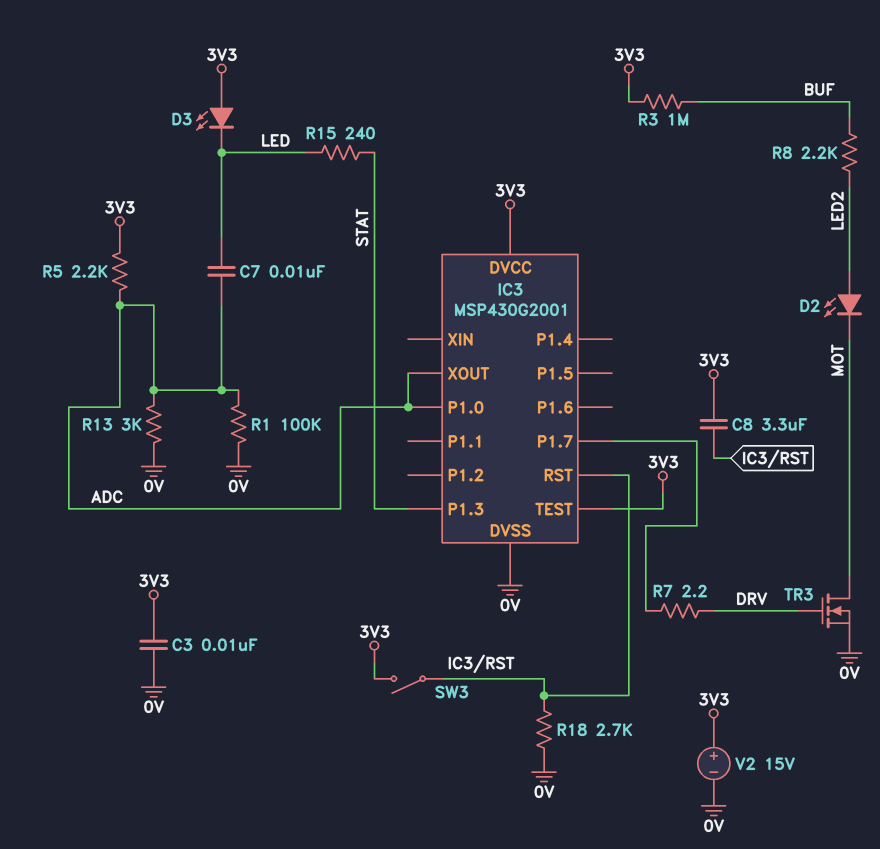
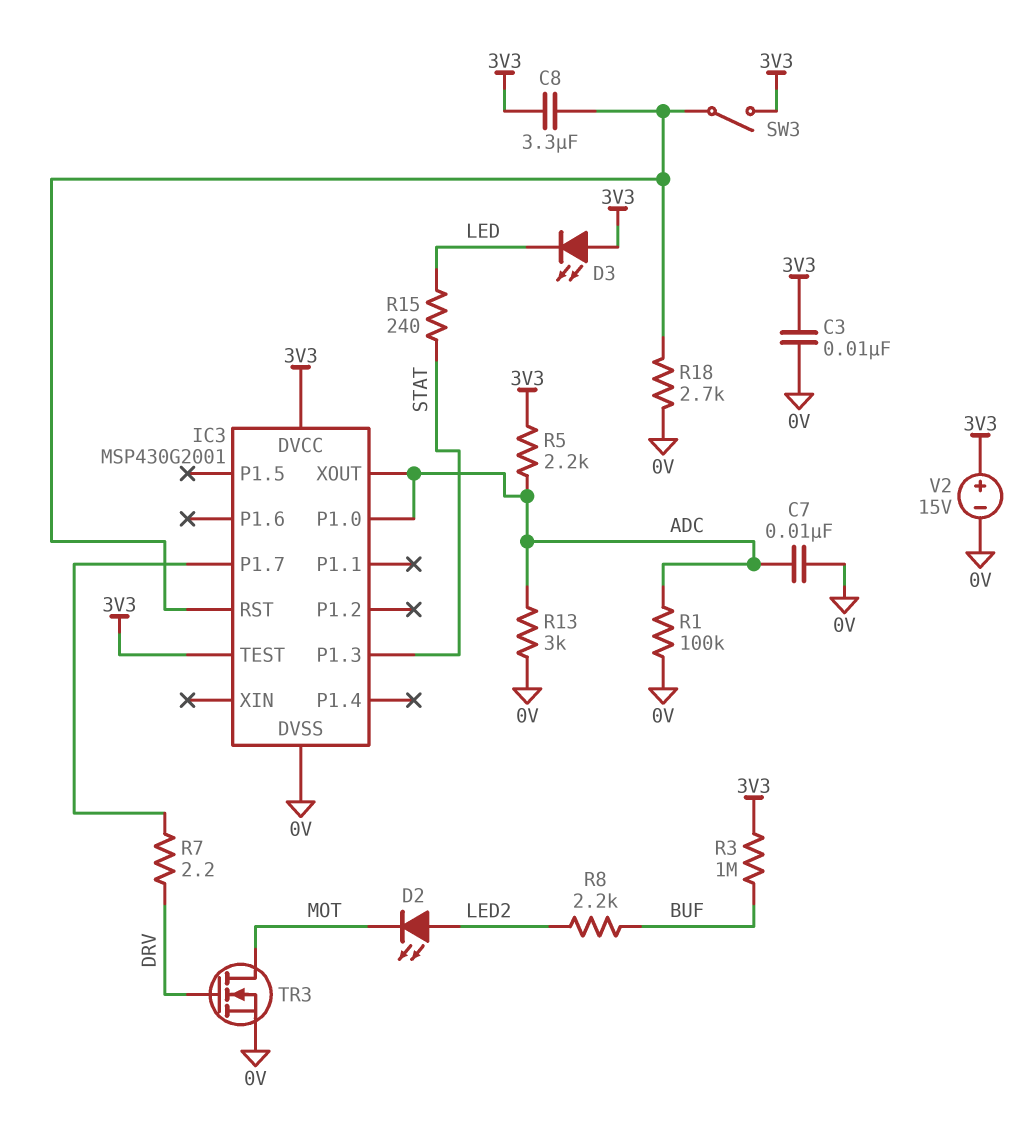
C7: 10nF (ADC, LED) -> 10nF (0V, ADC)

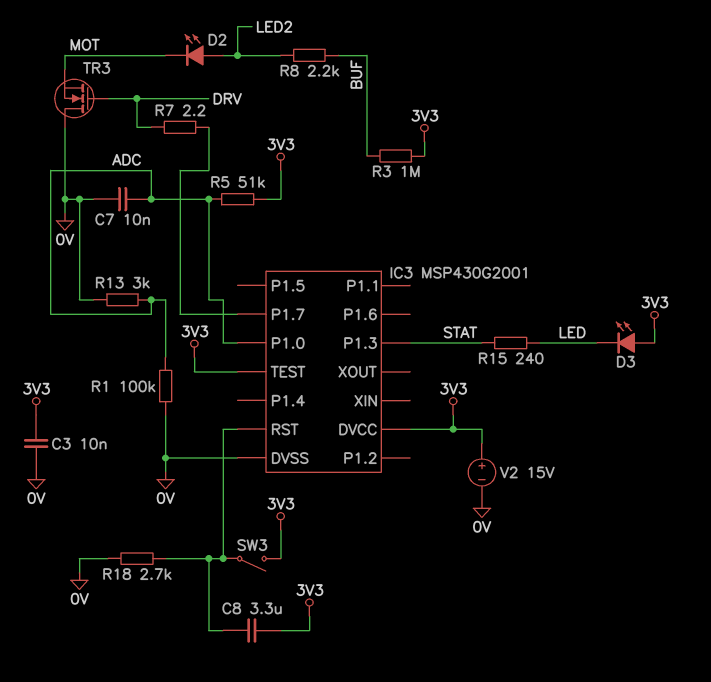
IC3 pin XOUT: ADC -> none
R5: 2.2k (3V3, ADC) -> 51k (3V3, ADC)
TR3: NMOS (G DRV, D MOT, S 0V) -> NMOS (G DRV, D 0V, S MOT)

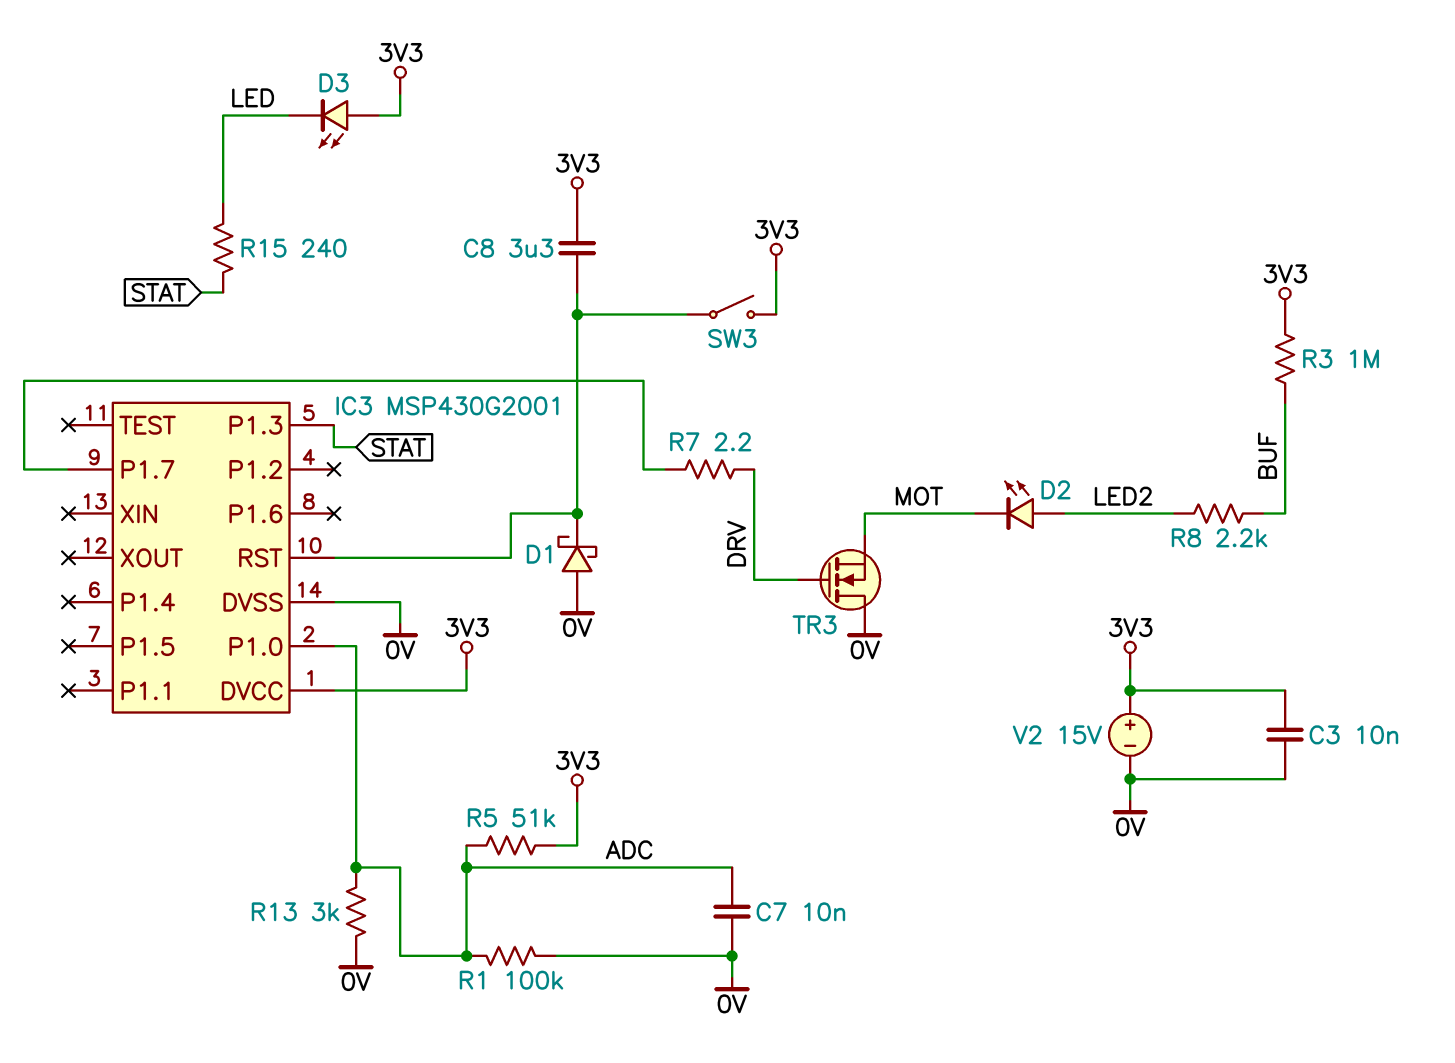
D1: none -> schottky (A 0V, K IC3/RST)
IC3 pin TEST: 3V3 -> none
R18: 2.7k (0V, IC3/RST) -> none

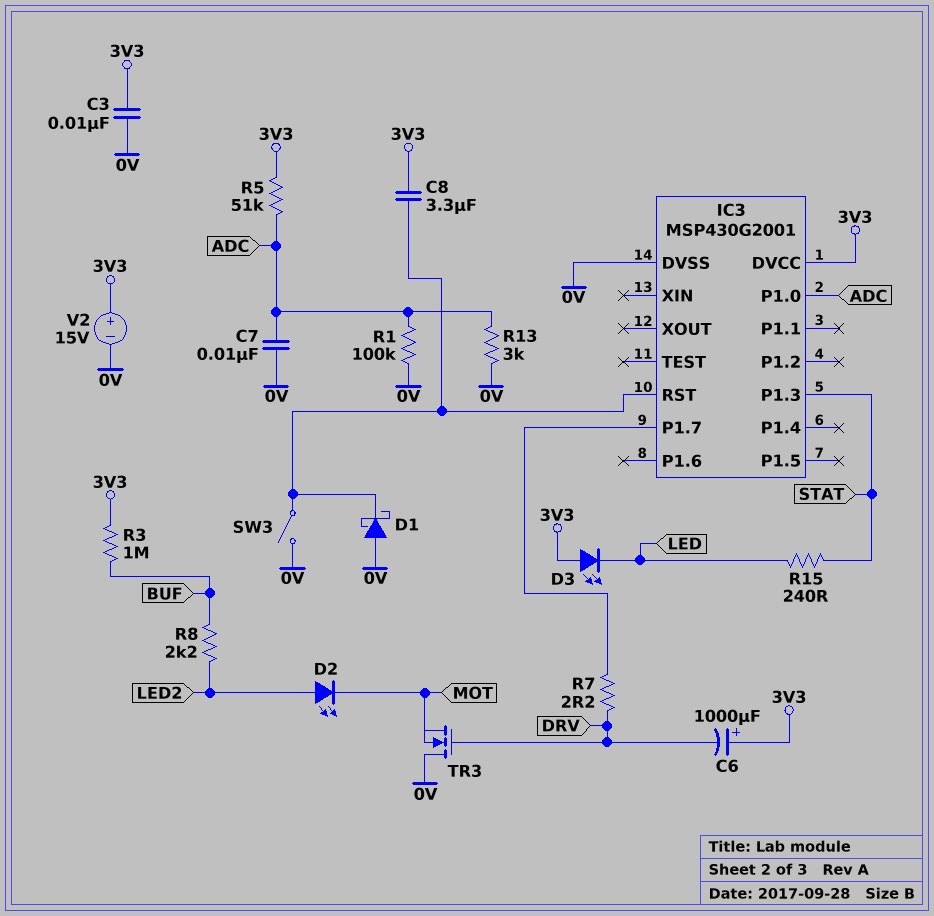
C6: none -> 1000uF (plus 3V3, minus DRV)
SW3: switch (3V3, IC3/RST) -> switch (0V, IC3/RST)

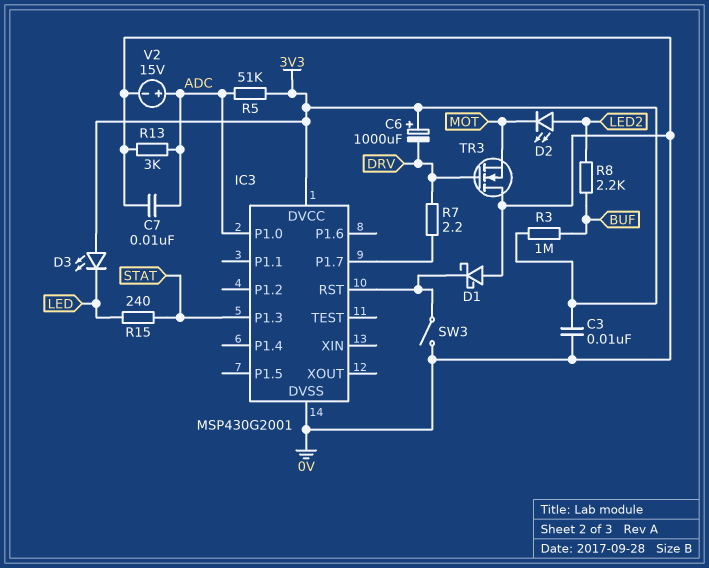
C8: 3.3uF (3V3, IC3/RST) -> none
R1: 100k (0V, ADC) -> none
V2: 15V (plus 3V3, minus 0V) -> 15V (plus ADC, minus 0V)

